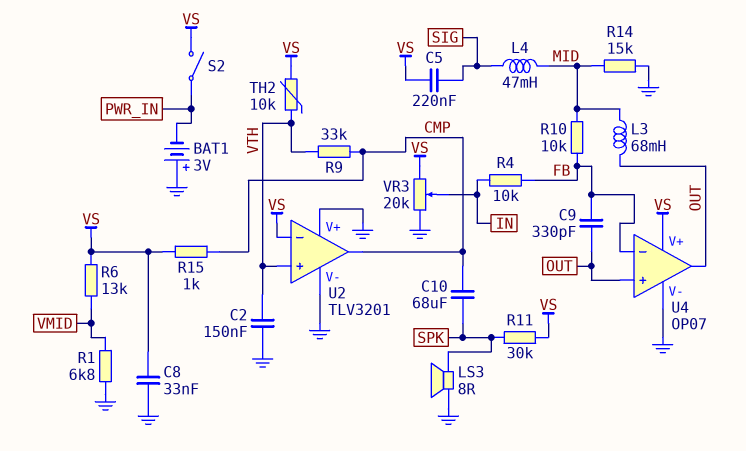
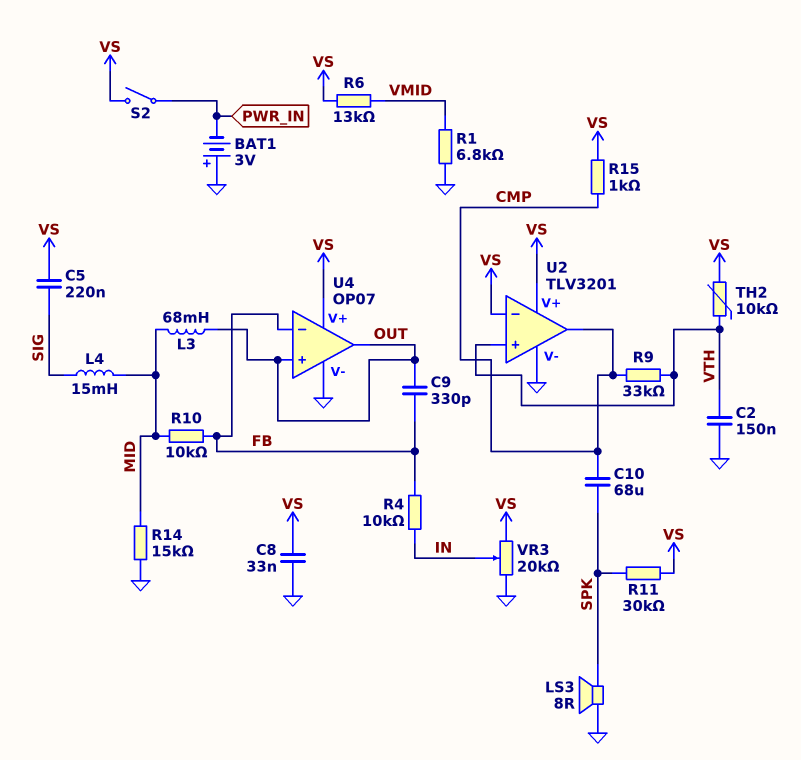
L4: 47mH (MID, SIG) -> 15mH (MID, SIG)
U2 pin V+: GND -> VS

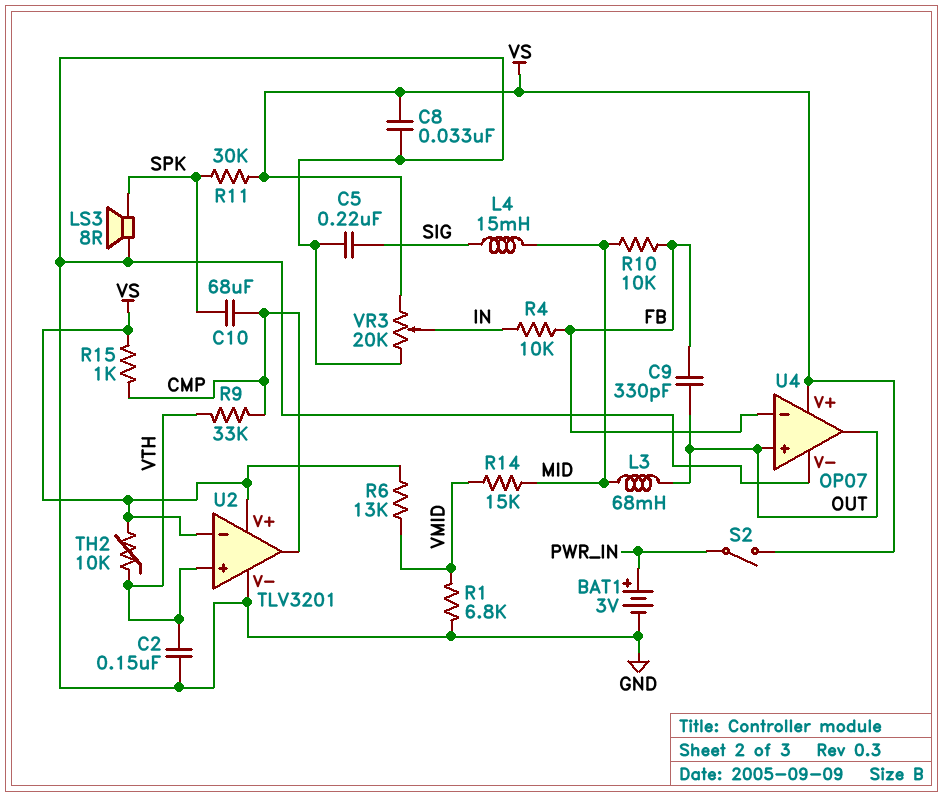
BAT1: 3V (plus GND, minus PWR_IN) -> 3V (plus PWR_IN, minus GND)
C5: 220nF (SIG, VS) -> 220nF (GND, SIG)
R14: 15k (GND, MID) -> 15k (MID, VMID)

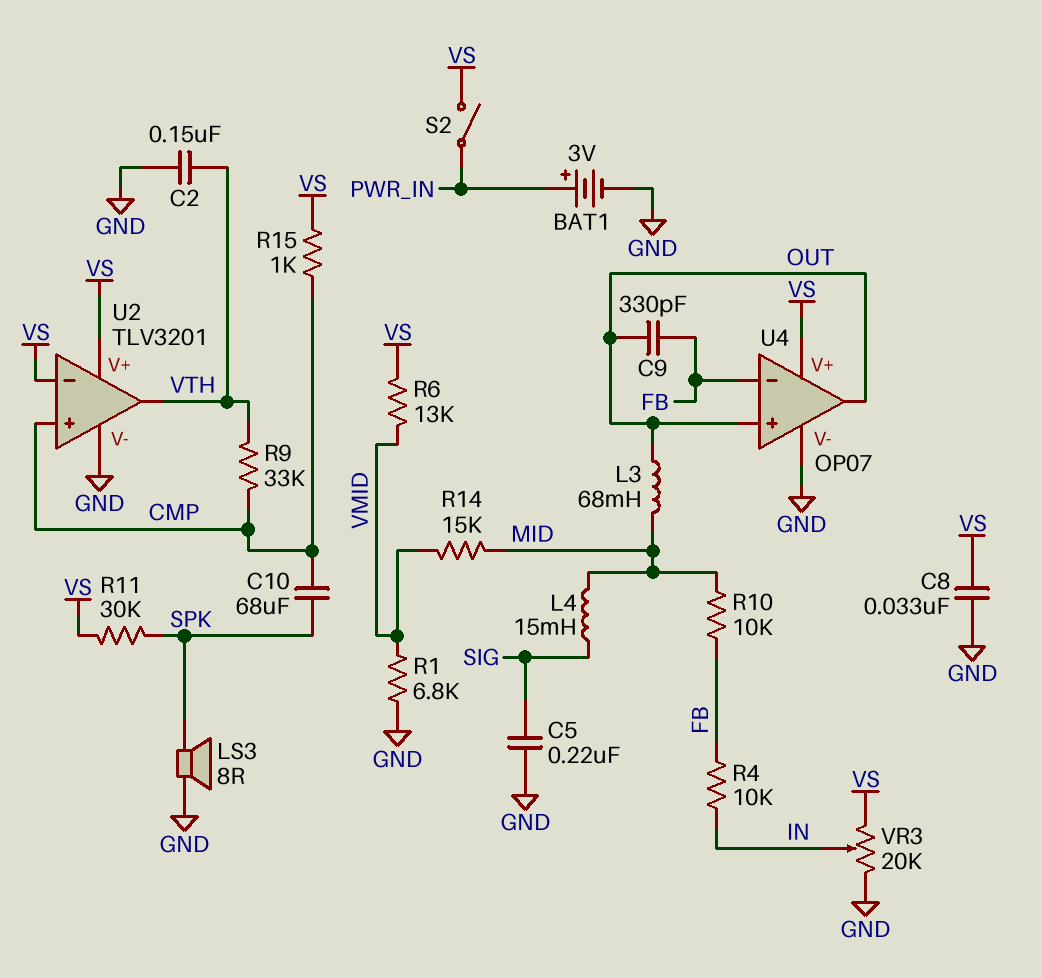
TH2: 10k (VS, VTH) -> none
U2 pin in+: VTH -> CMP
U2 pin out: CMP -> VTH

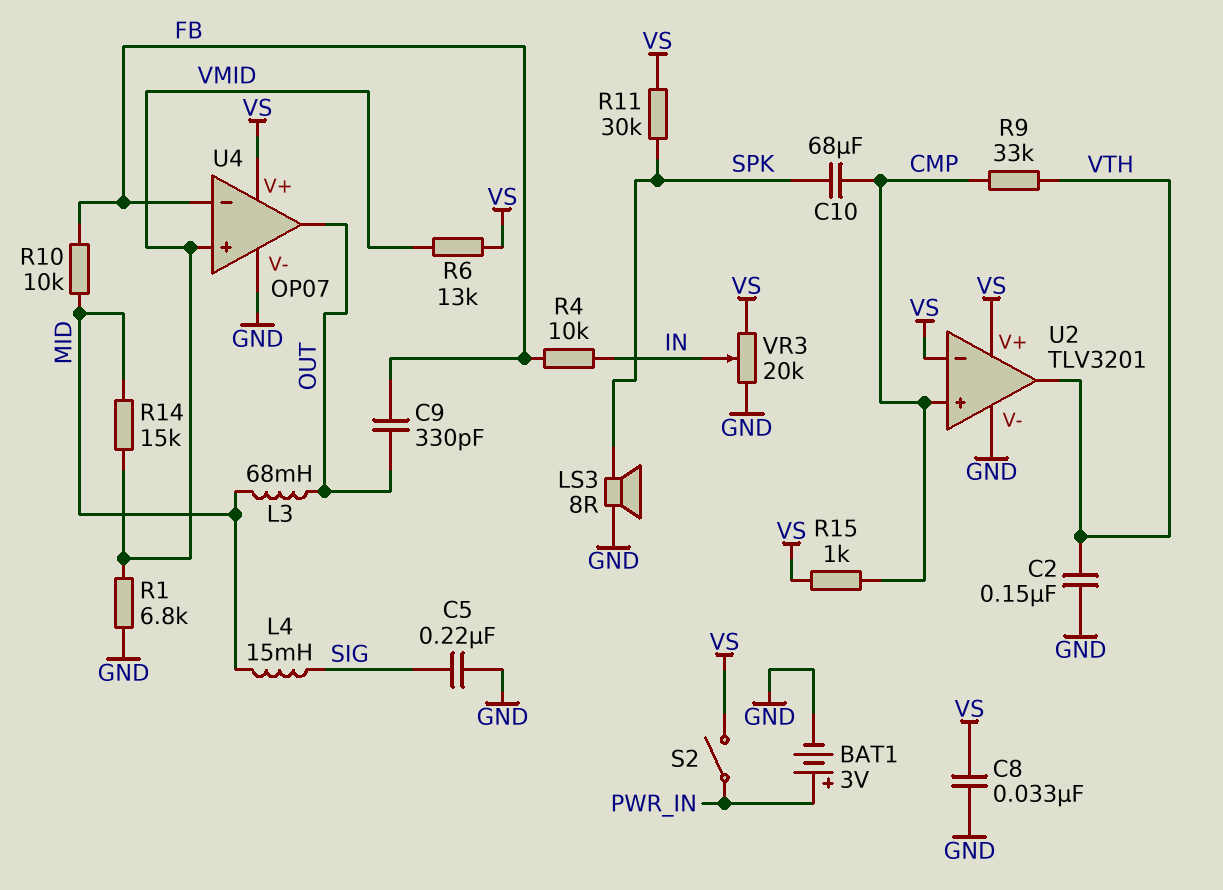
U4 pin in+: OUT -> VMID

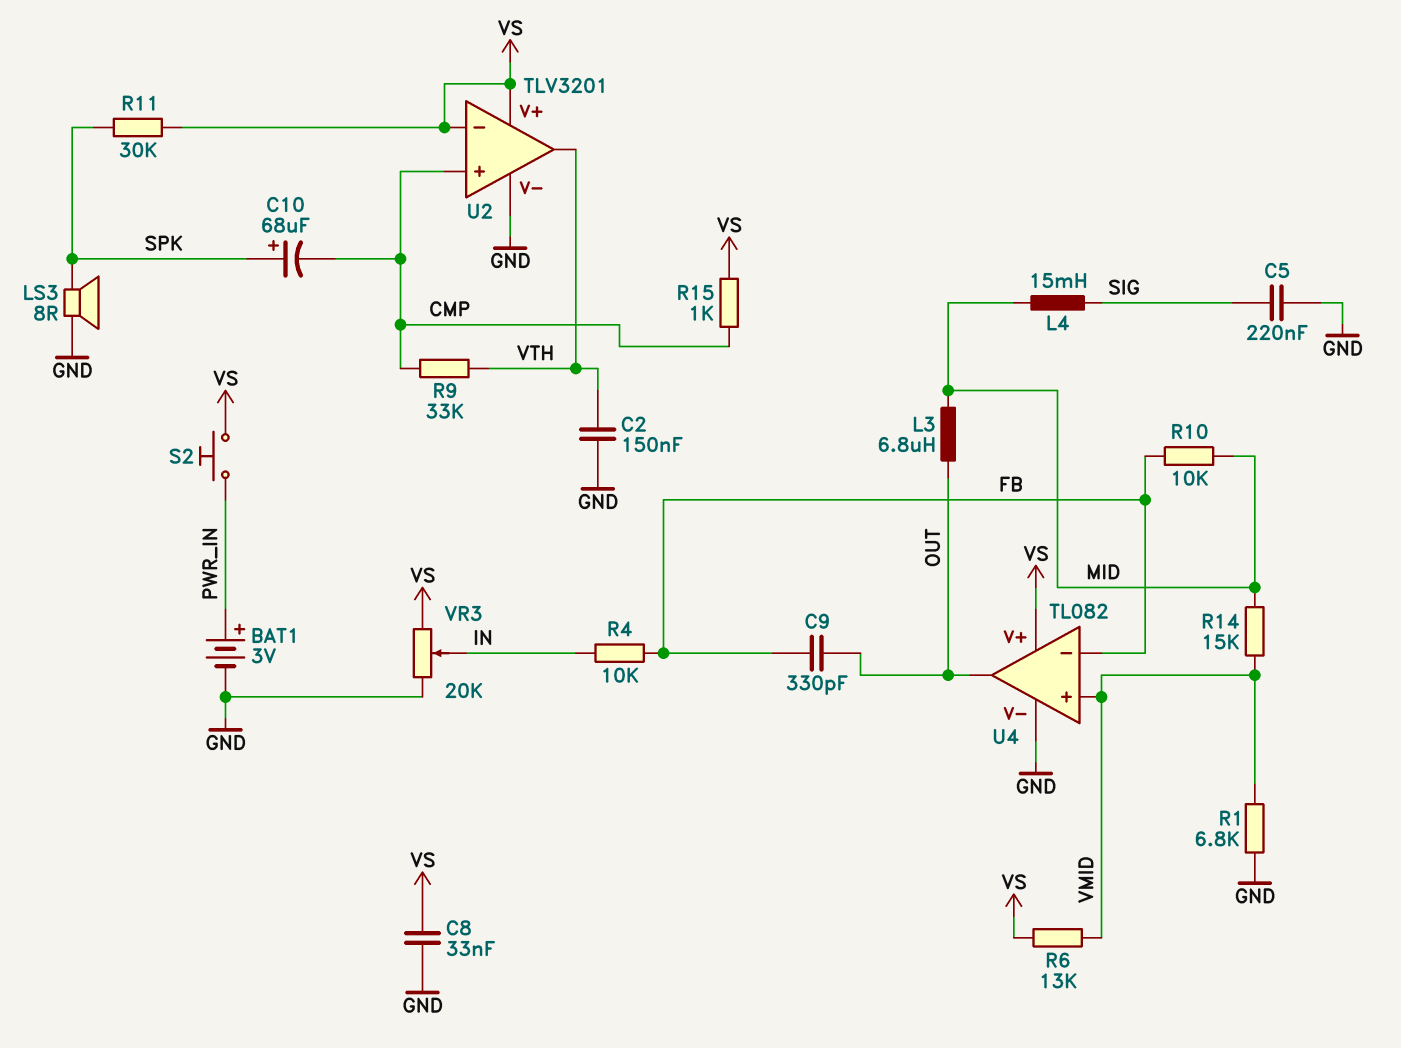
C10: 68uF (CMP, SPK) -> 68uF (plus SPK, minus CMP)
L3: 68mH (MID, OUT) -> 6.8uH (MID, OUT)
S2: switch (PWR_IN, VS) -> button (PWR_IN, VS)
U4: OP07 -> TL082

